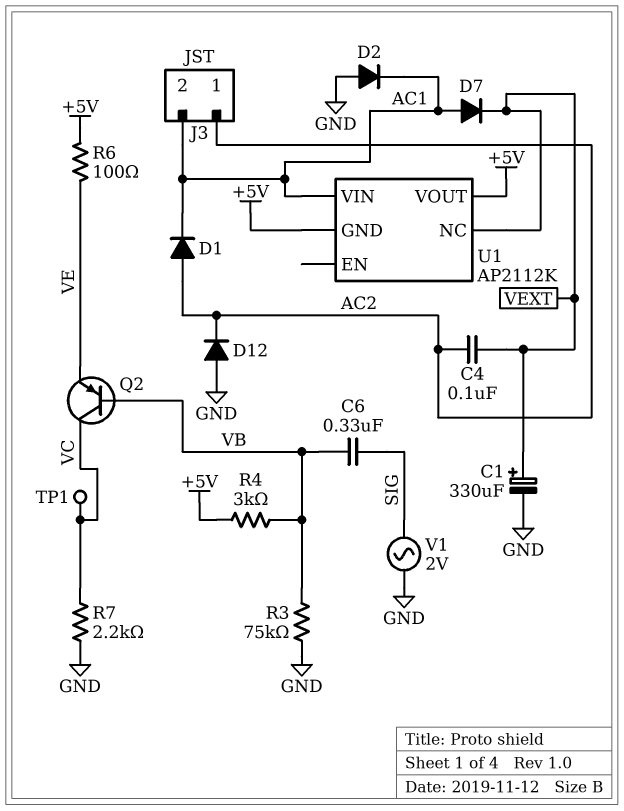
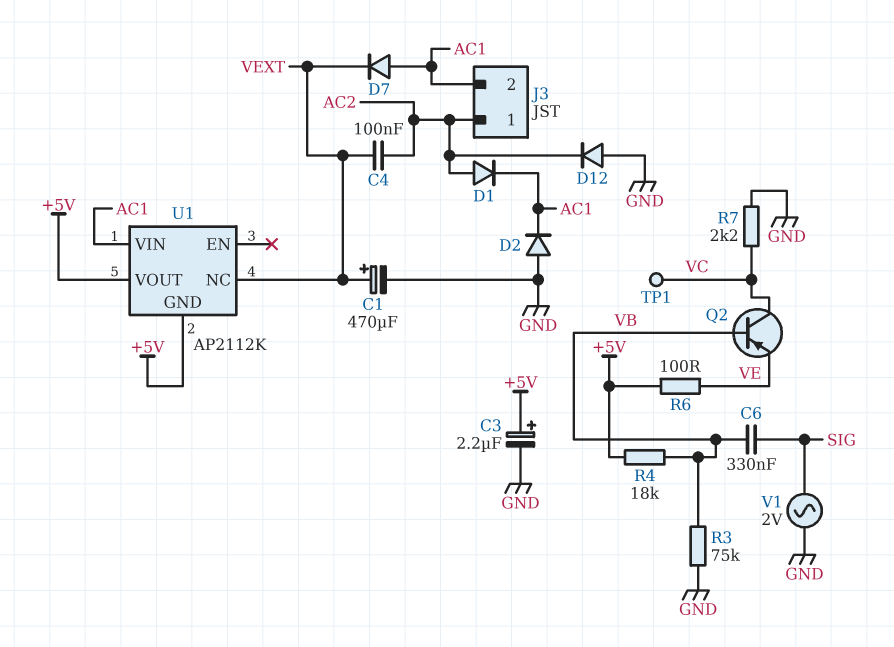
C1: 330uF (plus VEXT, minus GND) -> 470uF (plus VEXT, minus GND)
C3: none -> 2.2uF (plus +5V, minus GND)
R4: 3k (+5V, VB) -> 18k (+5V, VB)

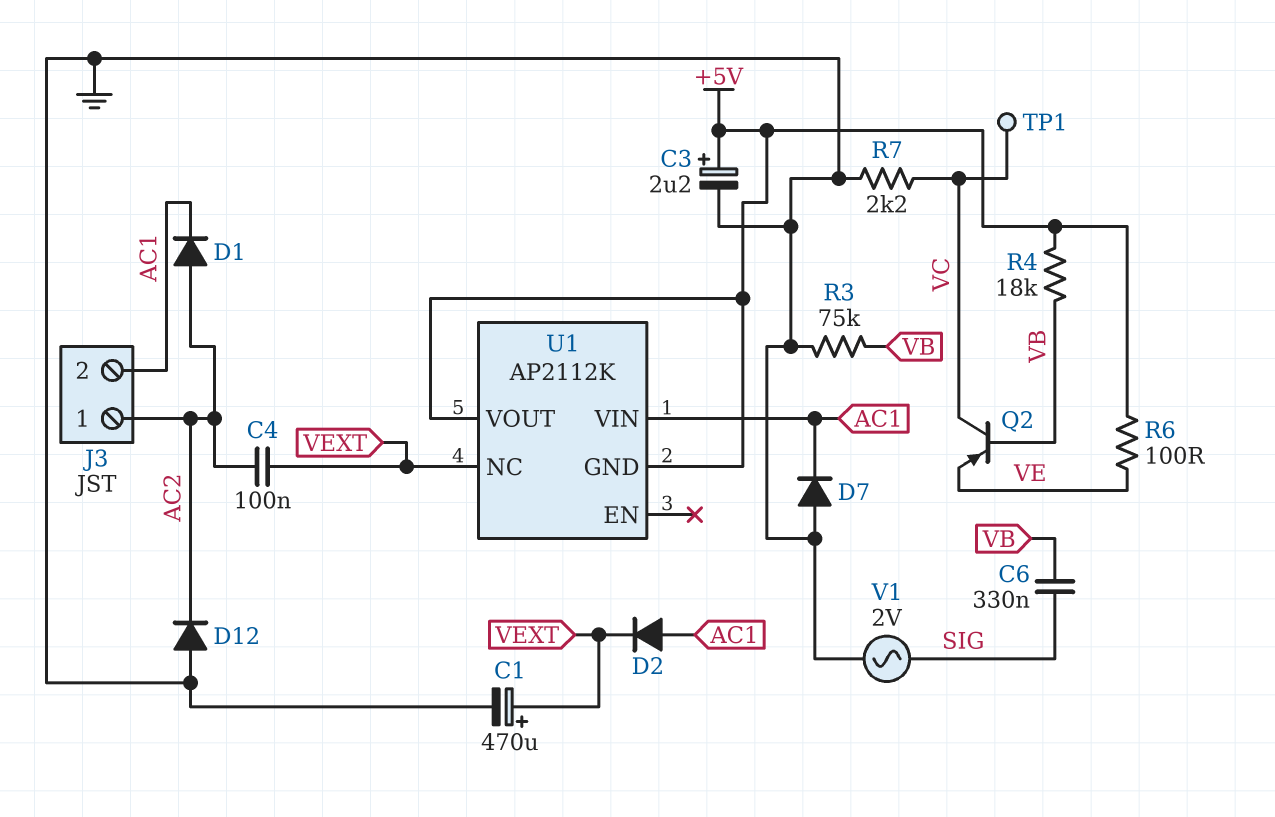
D2: diode (A GND, K AC1) -> diode (A AC1, K VEXT)
D7: diode (A AC1, K VEXT) -> diode (A GND, K AC1)

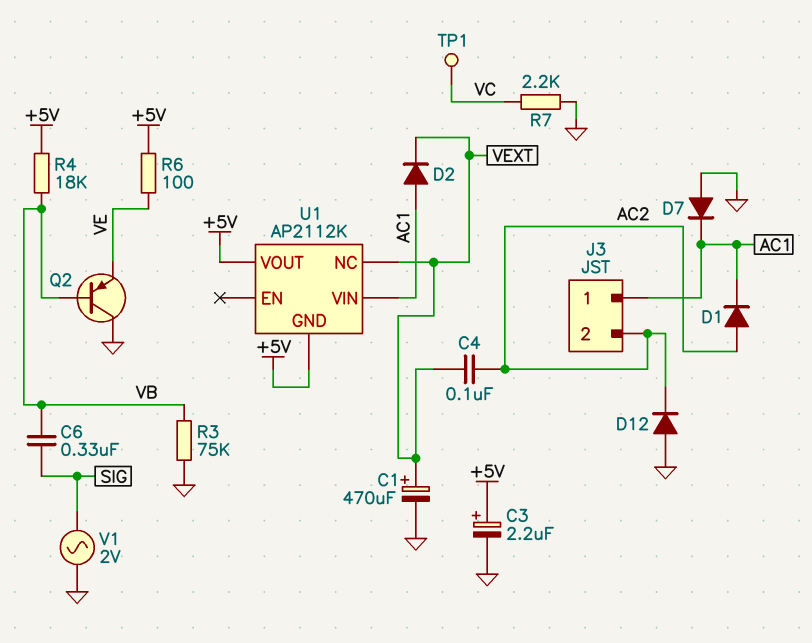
J3 pin 1: AC2 -> AC1
J3 pin 2: AC1 -> AC2
Q2: PNP (B VB, C VC, E VE) -> PNP (B VB, C GND, E VE)

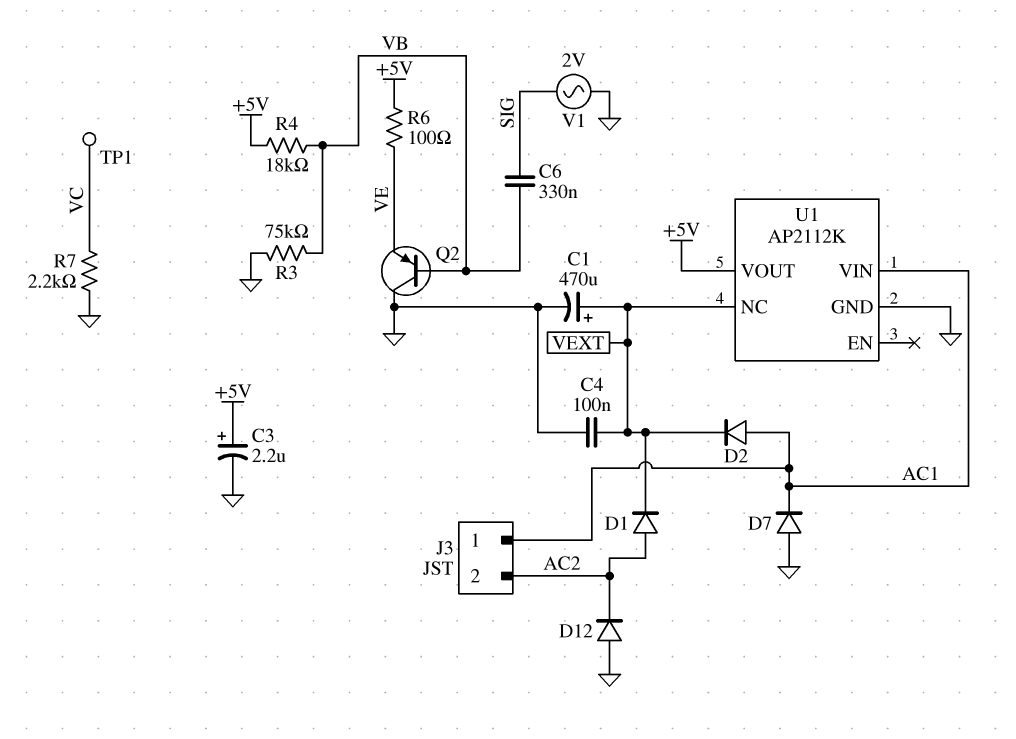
C4: 100nF (AC2, VEXT) -> 100nF (GND, VEXT)
D1: diode (A AC2, K AC1) -> diode (A AC2, K VEXT)
U1 pin GND: +5V -> GND

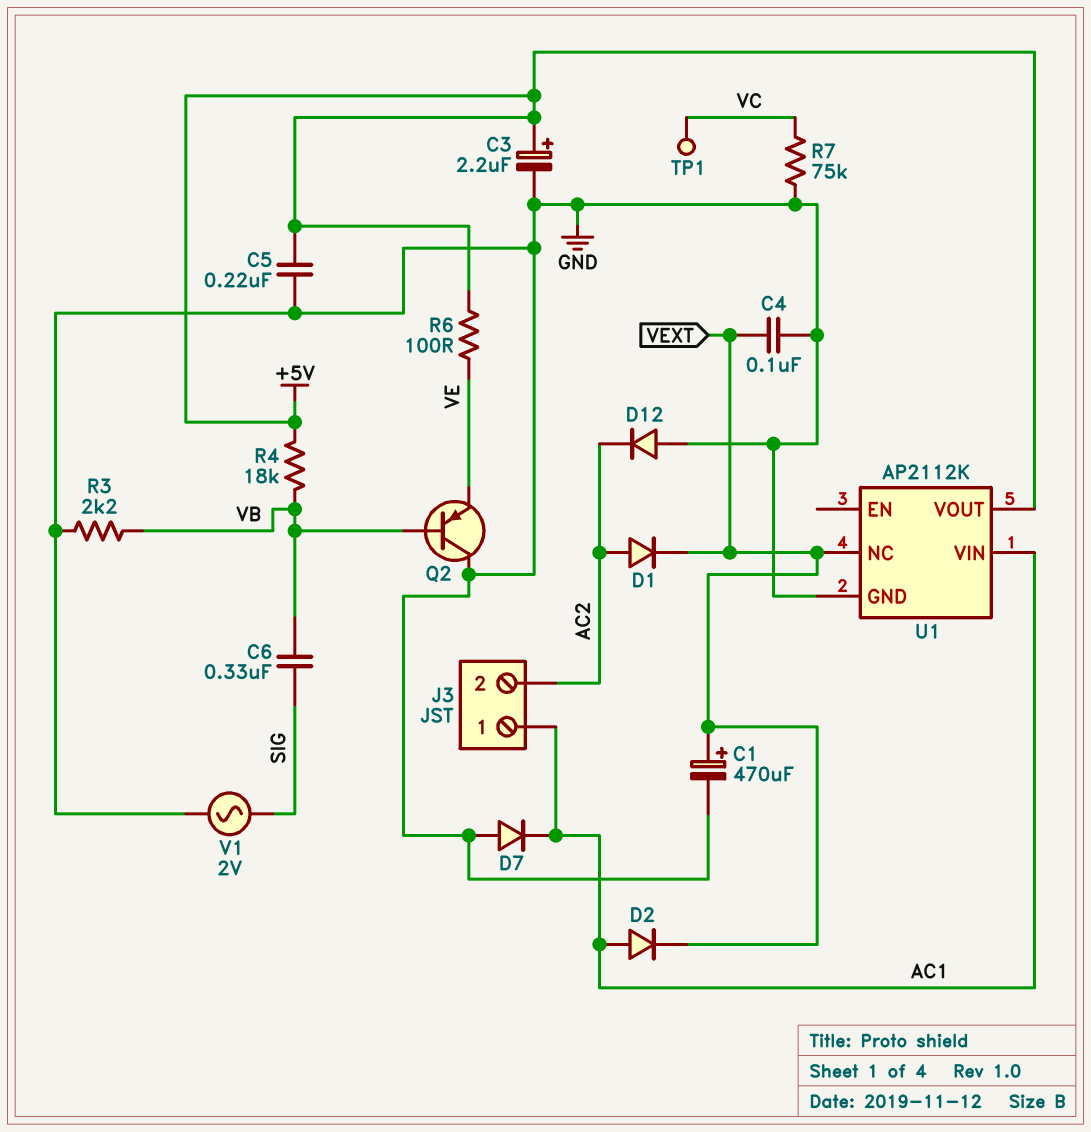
C5: none -> 220nF (+5V, GND)
R3: 75k (GND, VB) -> 2.2k (GND, VB)
R7: 2.2k (GND, VC) -> 75k (GND, VC)

